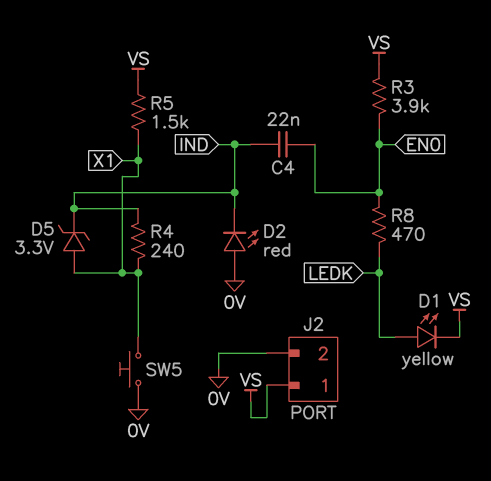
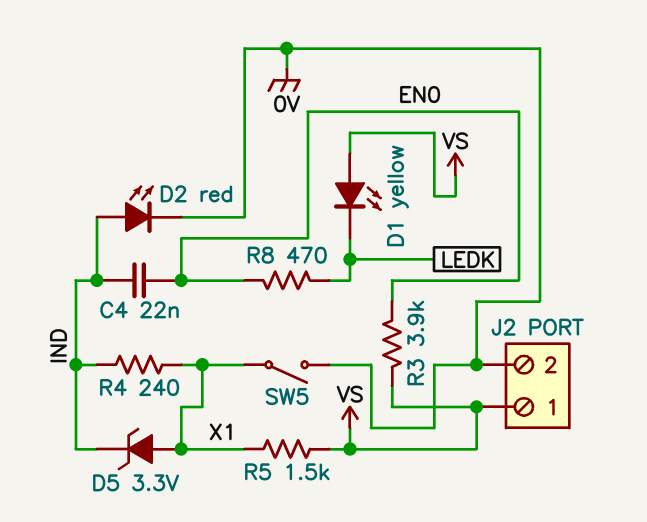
D1: LED yellow (A LEDK, K VS) -> LED yellow (A VS, K LEDK)
D2: LED red (A 0V, K IND) -> LED red (A IND, K 0V)
SW5: button (0V, X1) -> switch (0V, X1)

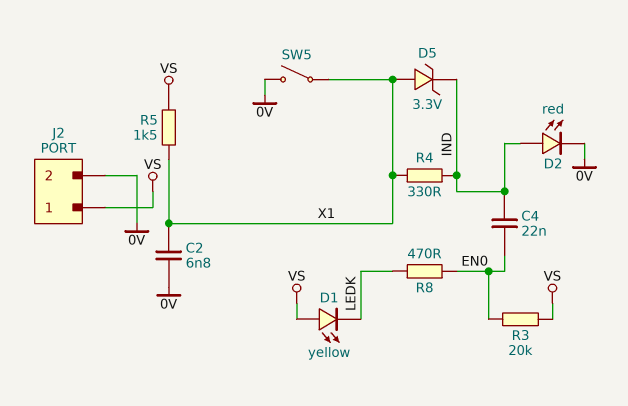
C2: none -> 6.8nF (0V, X1)
R3: 3.9k (EN0, VS) -> 20k (EN0, VS)
R4: 240 (IND, X1) -> 330 (IND, X1)

